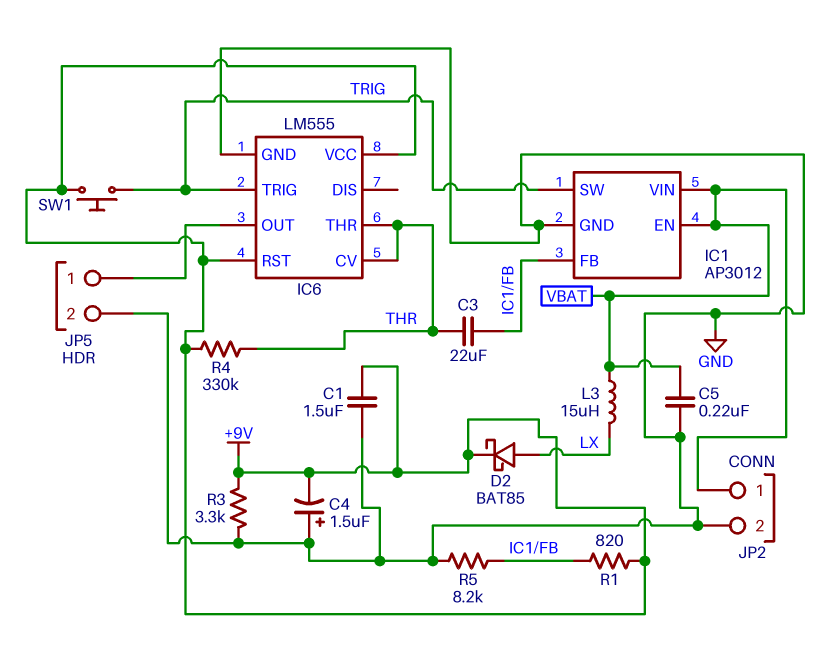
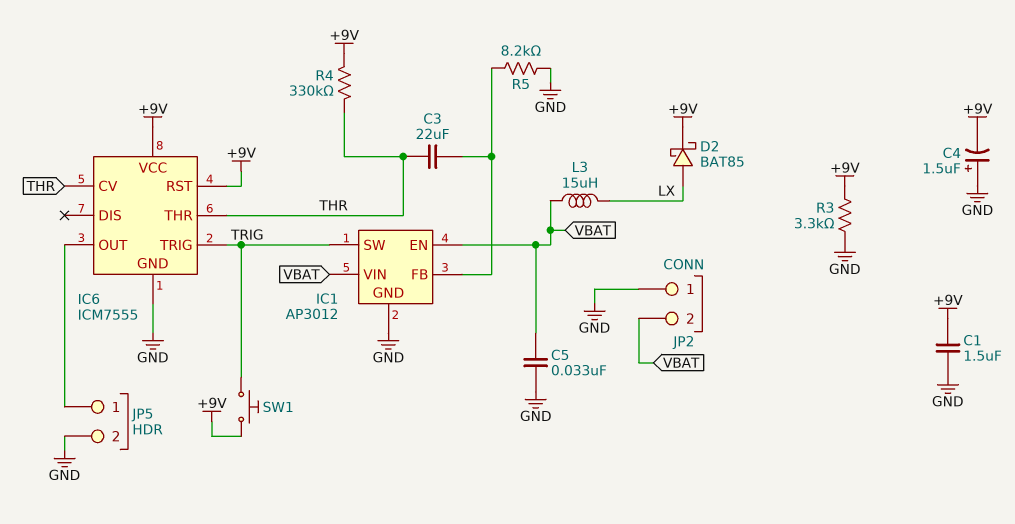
C5: 220nF (GND, VBAT) -> 33nF (GND, VBAT)
IC6: LM555 -> ICM7555
JP2 pin 1: VBAT -> GND
JP2 pin 2: GND -> VBAT
R1: 820 (+9V, IC1/FB) -> none

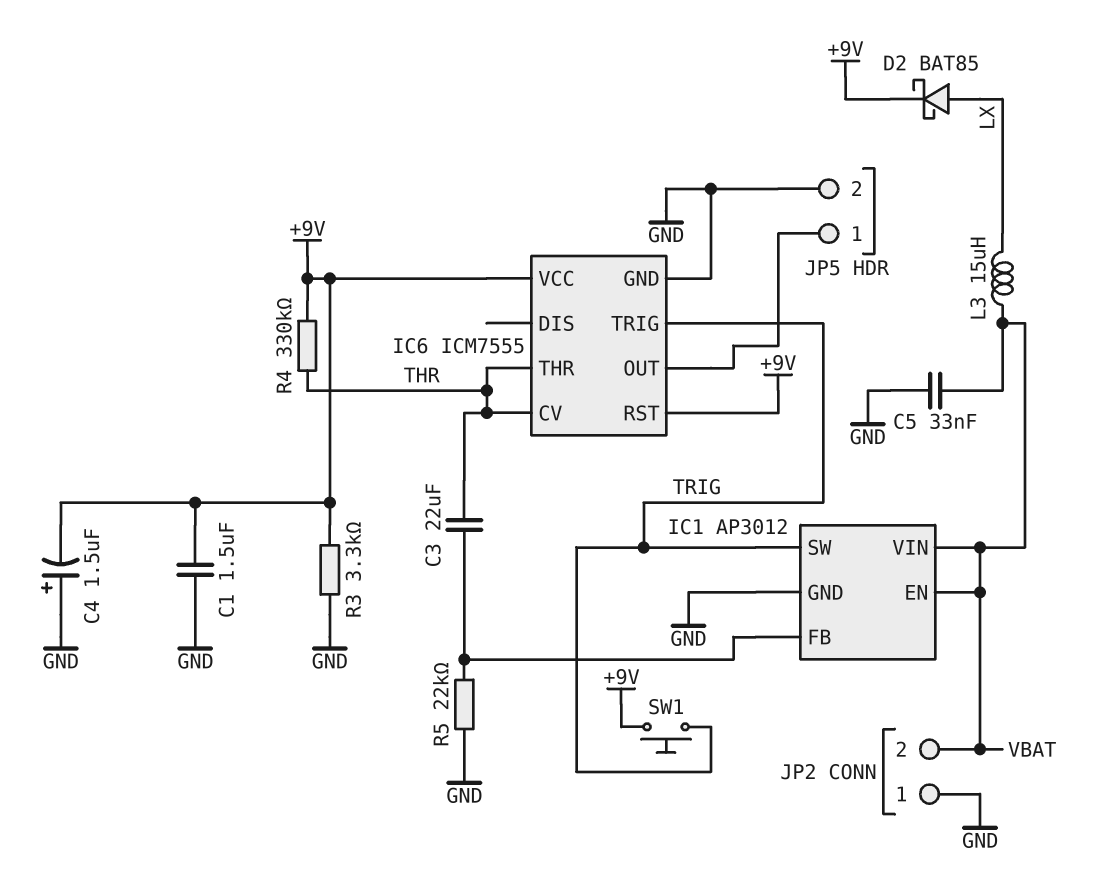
R5: 8.2k (GND, IC1/FB) -> 22k (GND, IC1/FB)

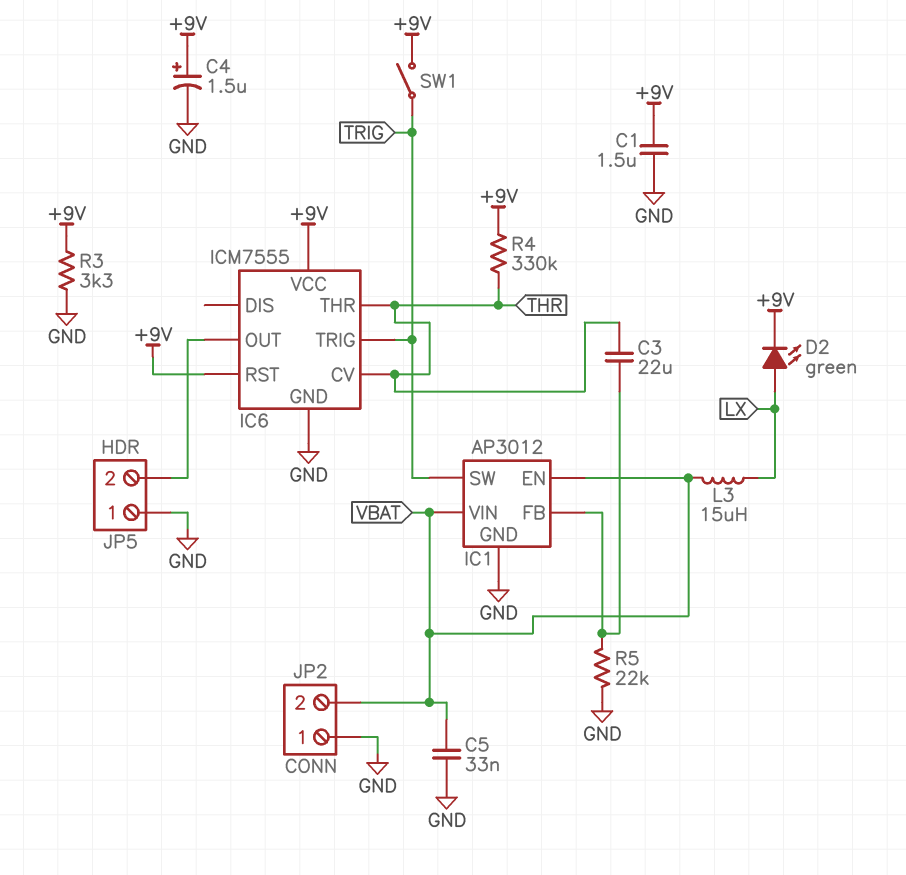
C4: 1.5uF (plus GND, minus +9V) -> 1.5uF (plus +9V, minus GND)
D2: schottky BAT85 (A LX, K +9V) -> LED green (A LX, K +9V)
JP5 pin 1: IC6/OUT -> GND
JP5 pin 2: GND -> IC6/OUT
SW1: button (+9V, TRIG) -> switch (+9V, TRIG)

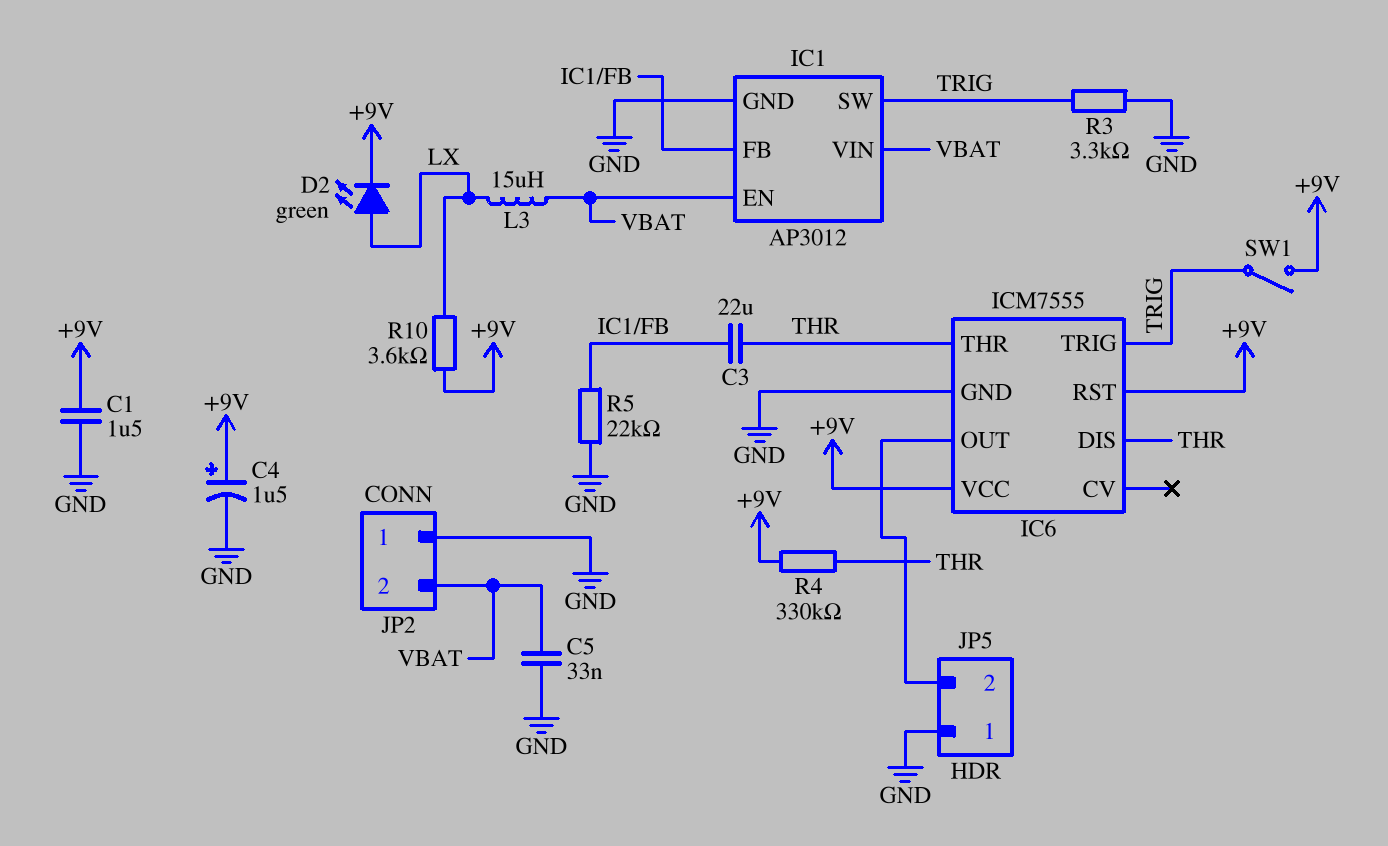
IC6 pin CV: THR -> none
IC6 pin DIS: none -> THR
R3: 3.3k (+9V, GND) -> 3.3k (GND, TRIG)
R10: none -> 3.6k (+9V, LX)

